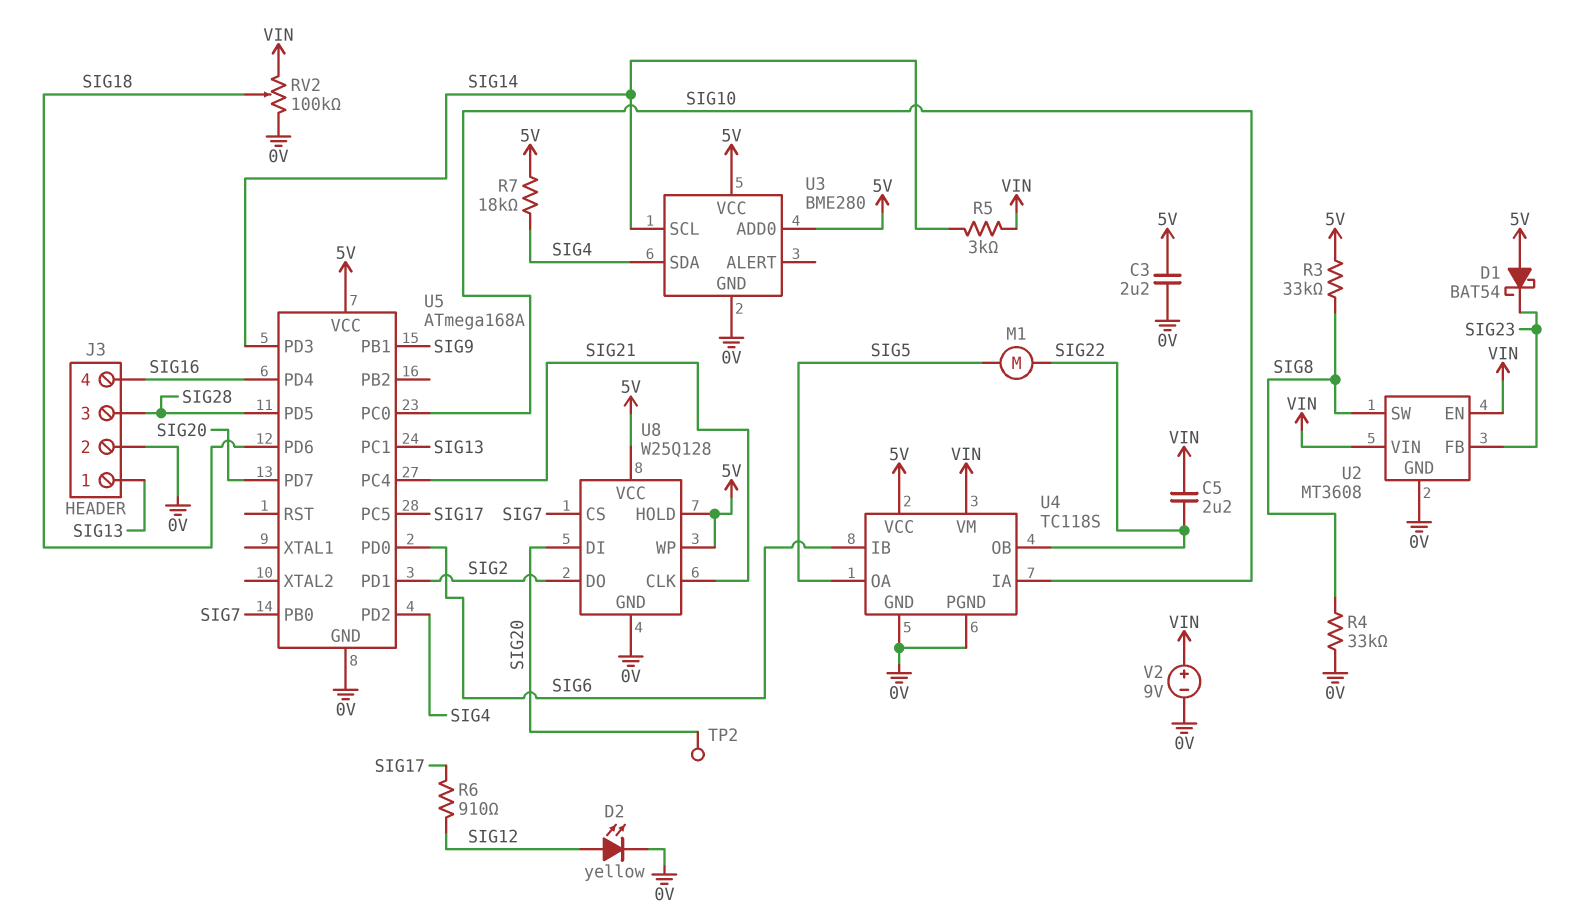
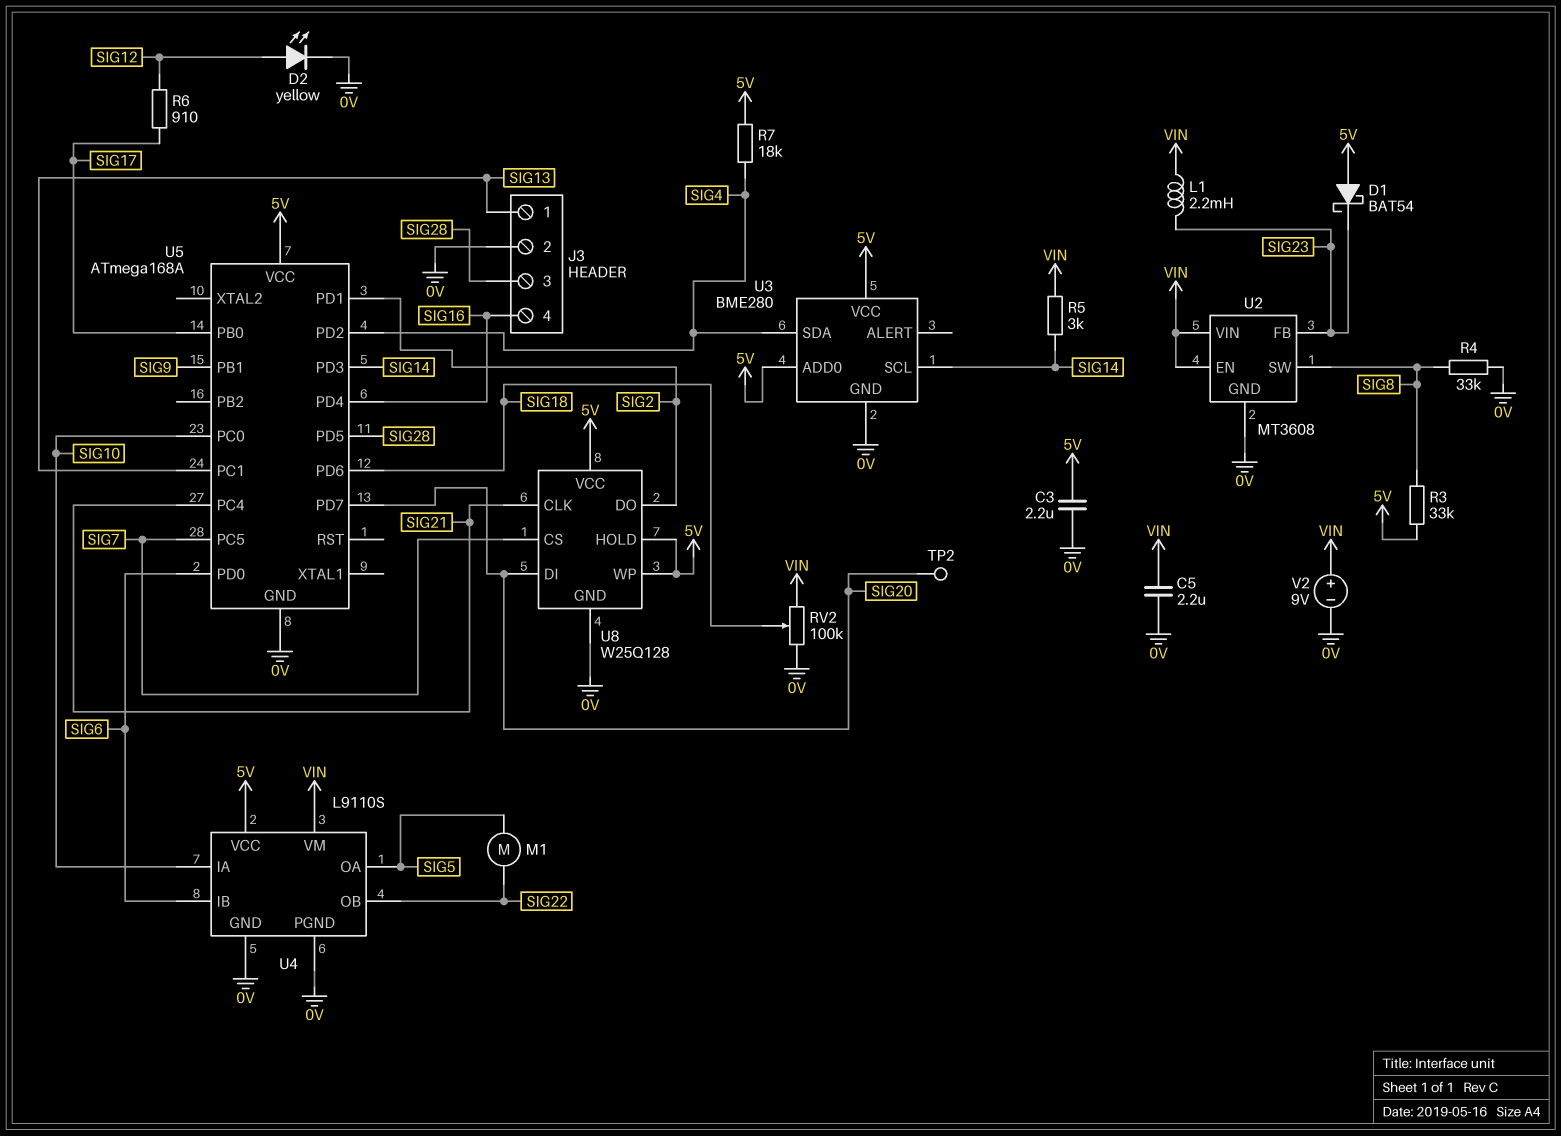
C5: 2.2uF (SIG22, VIN) -> 2.2uF (0V, VIN)
L1: none -> 2.2mH (SIG23, VIN)
U4: TC118S -> L9110S
U5 pin PB0: SIG7 -> SIG17
U5 pin PC5: SIG17 -> SIG7

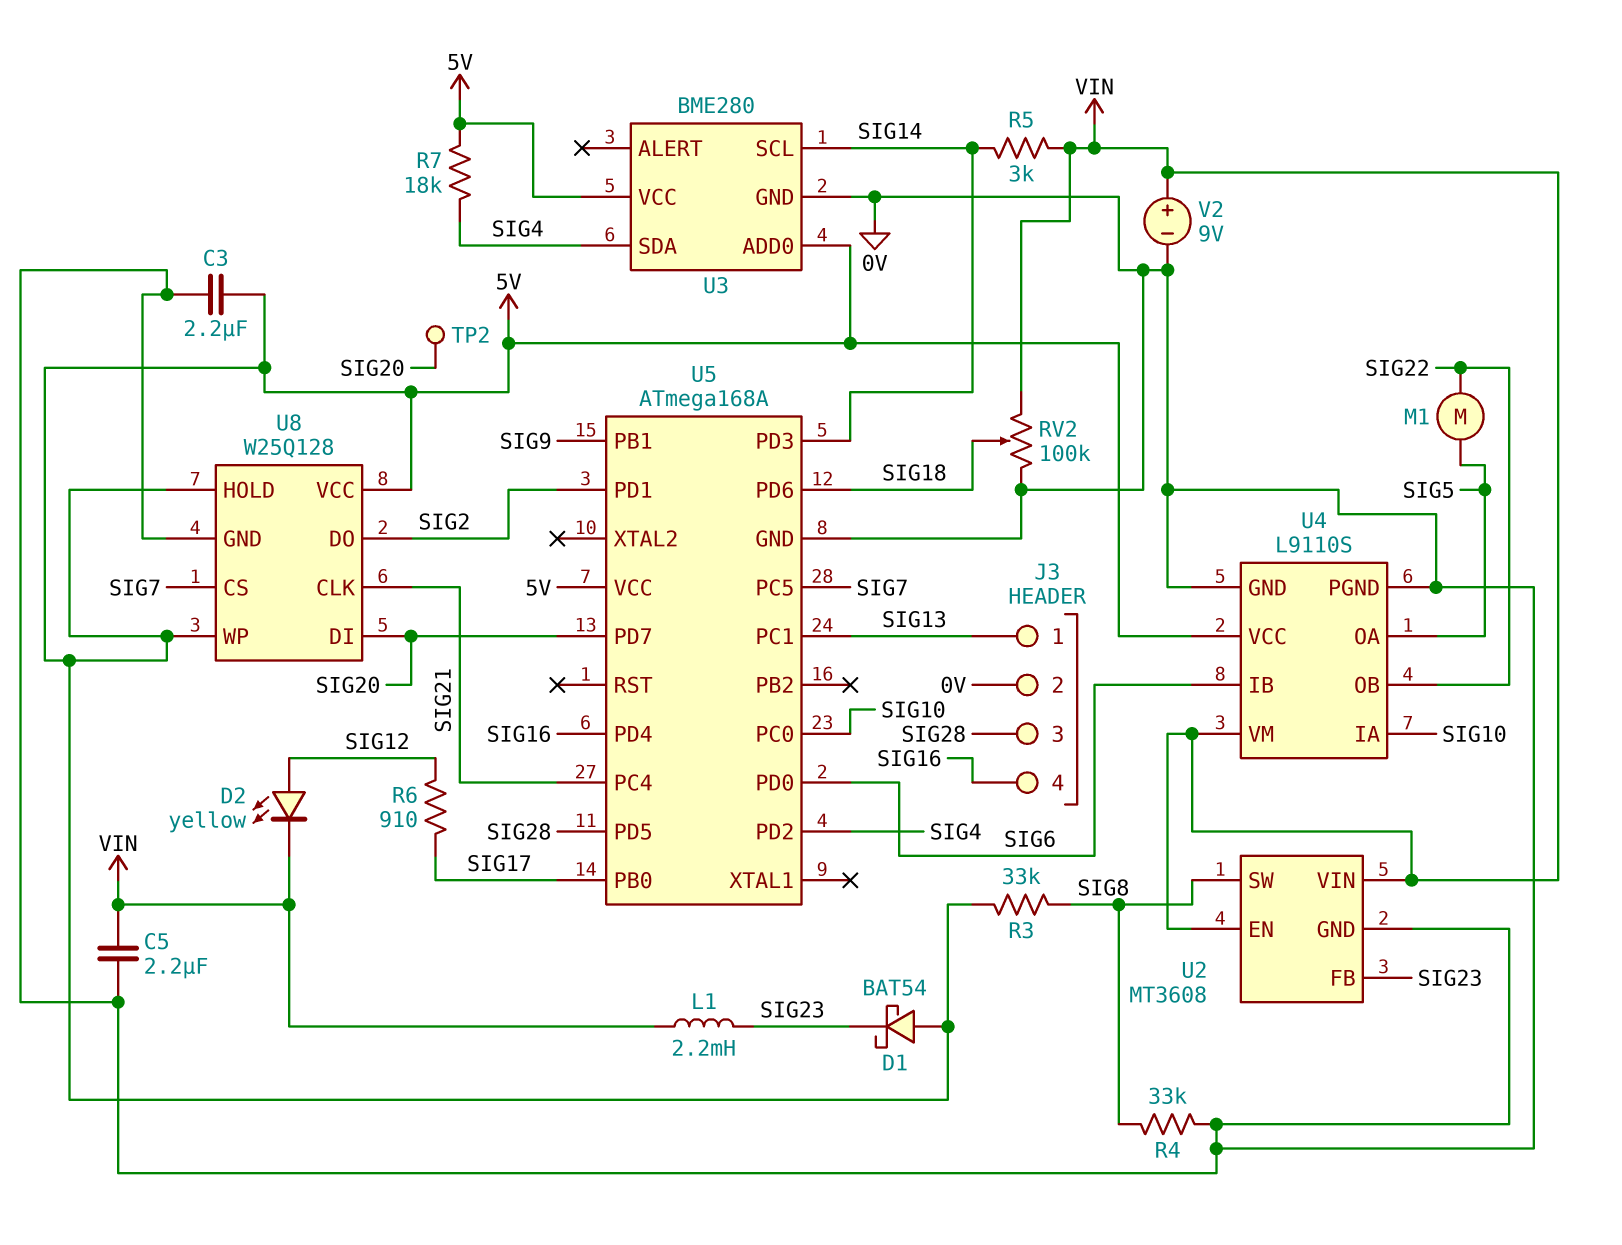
D2: LED yellow (A SIG12, K 0V) -> LED yellow (A SIG12, K VIN)

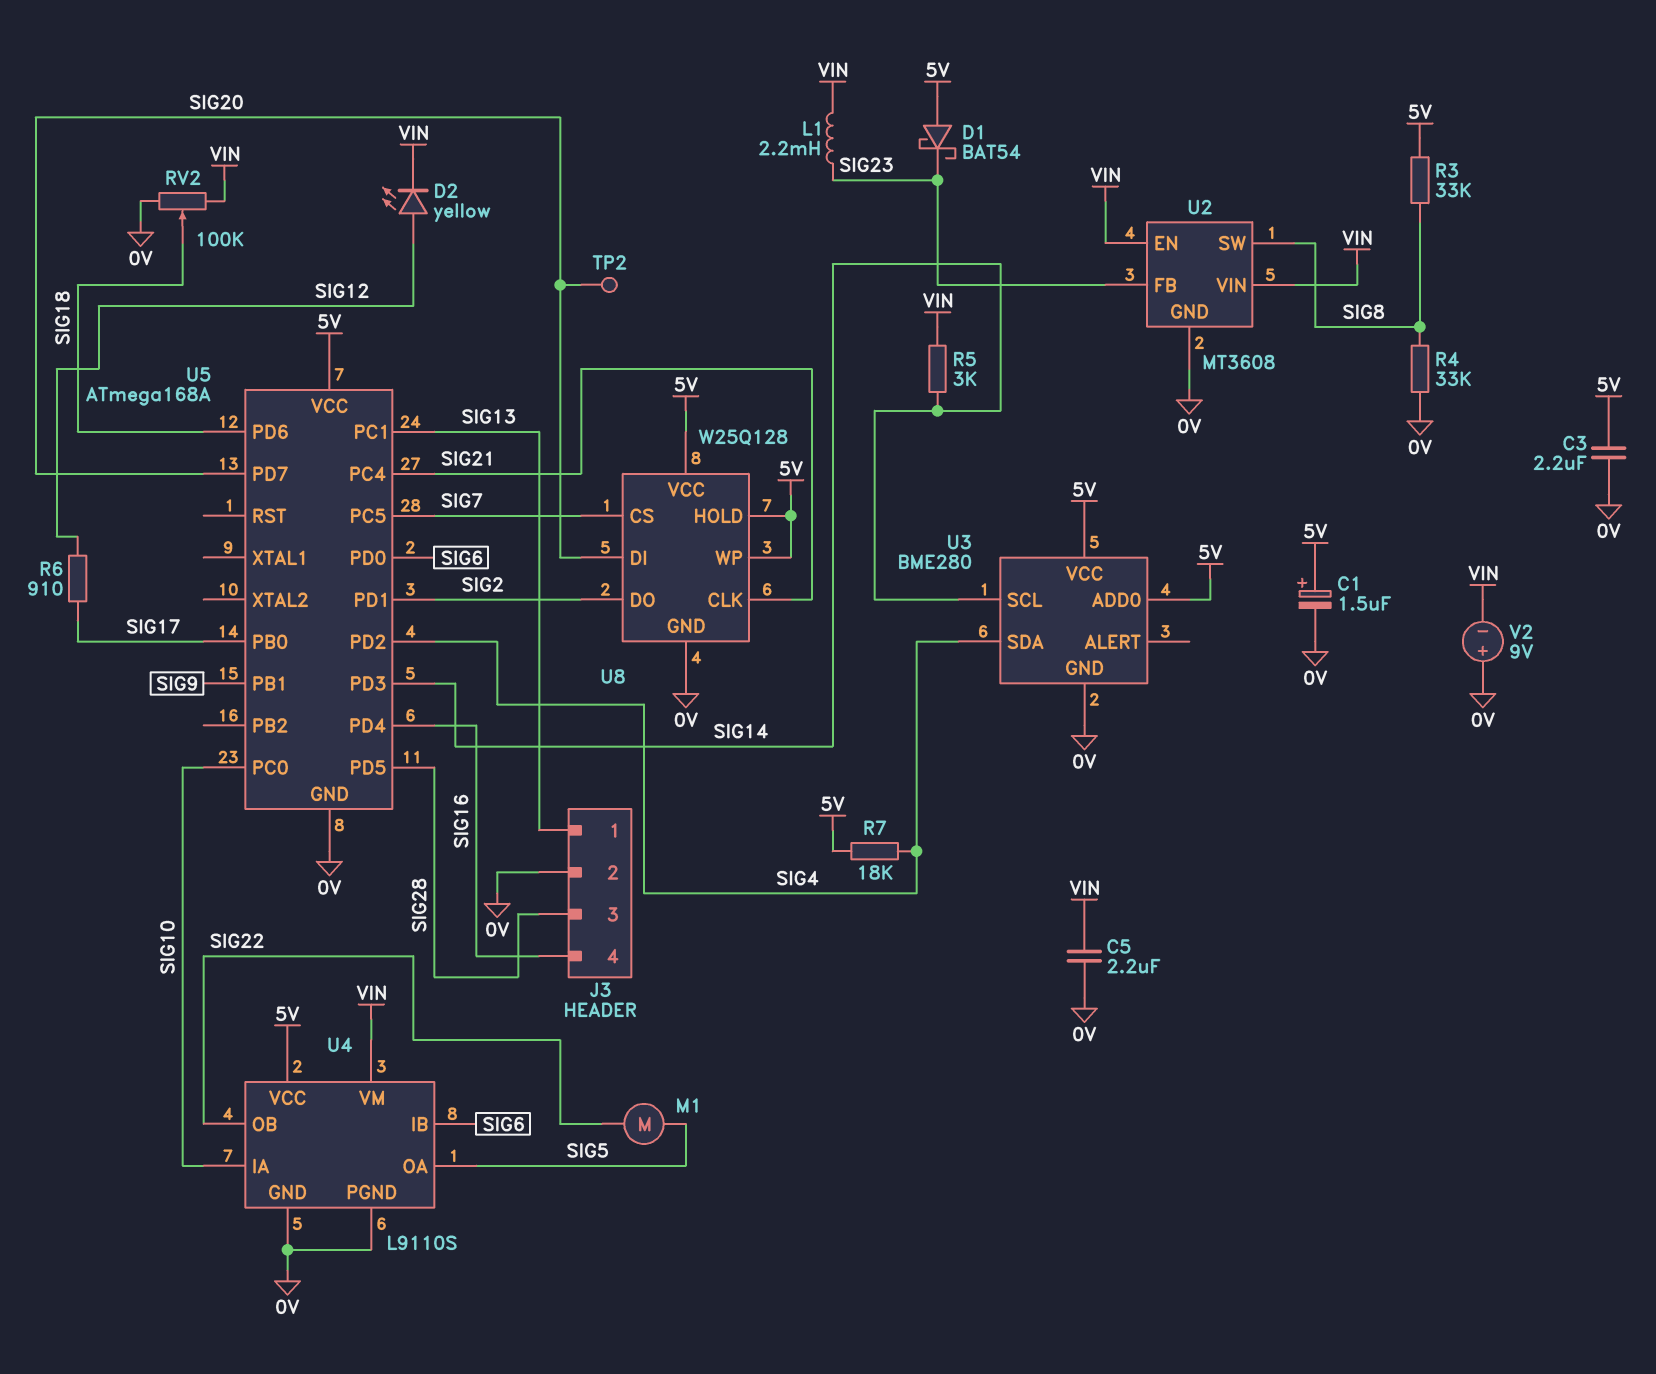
C1: none -> 1.5uF (plus 5V, minus 0V)
V2: 9V (plus VIN, minus 0V) -> 9V (plus 0V, minus VIN)

